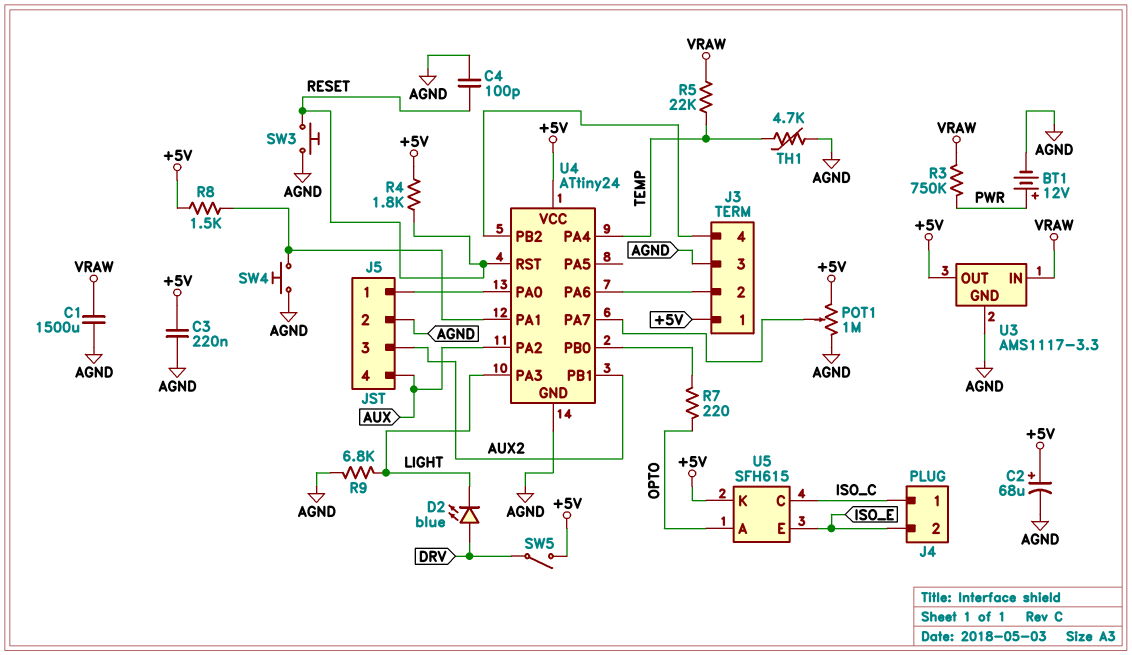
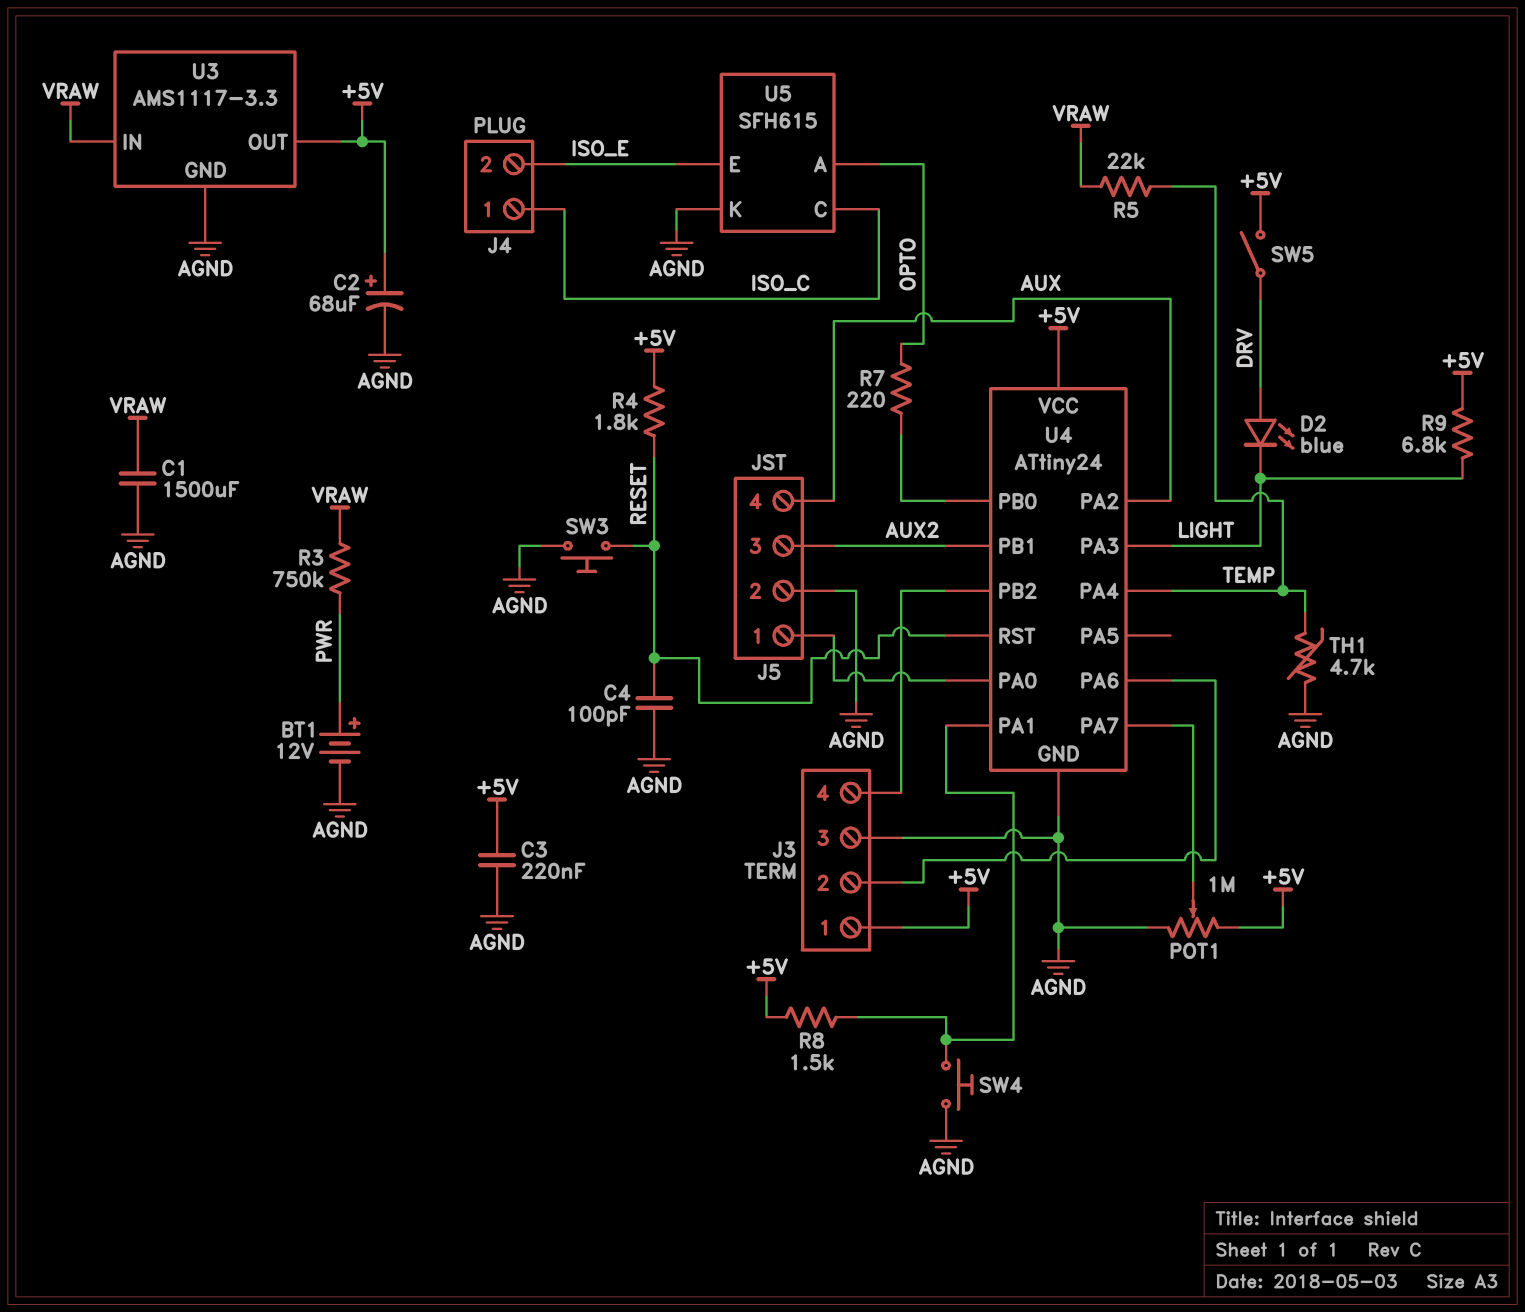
R9: 6.8k (AGND, LIGHT) -> 6.8k (+5V, LIGHT)
U5 pin K: +5V -> AGND

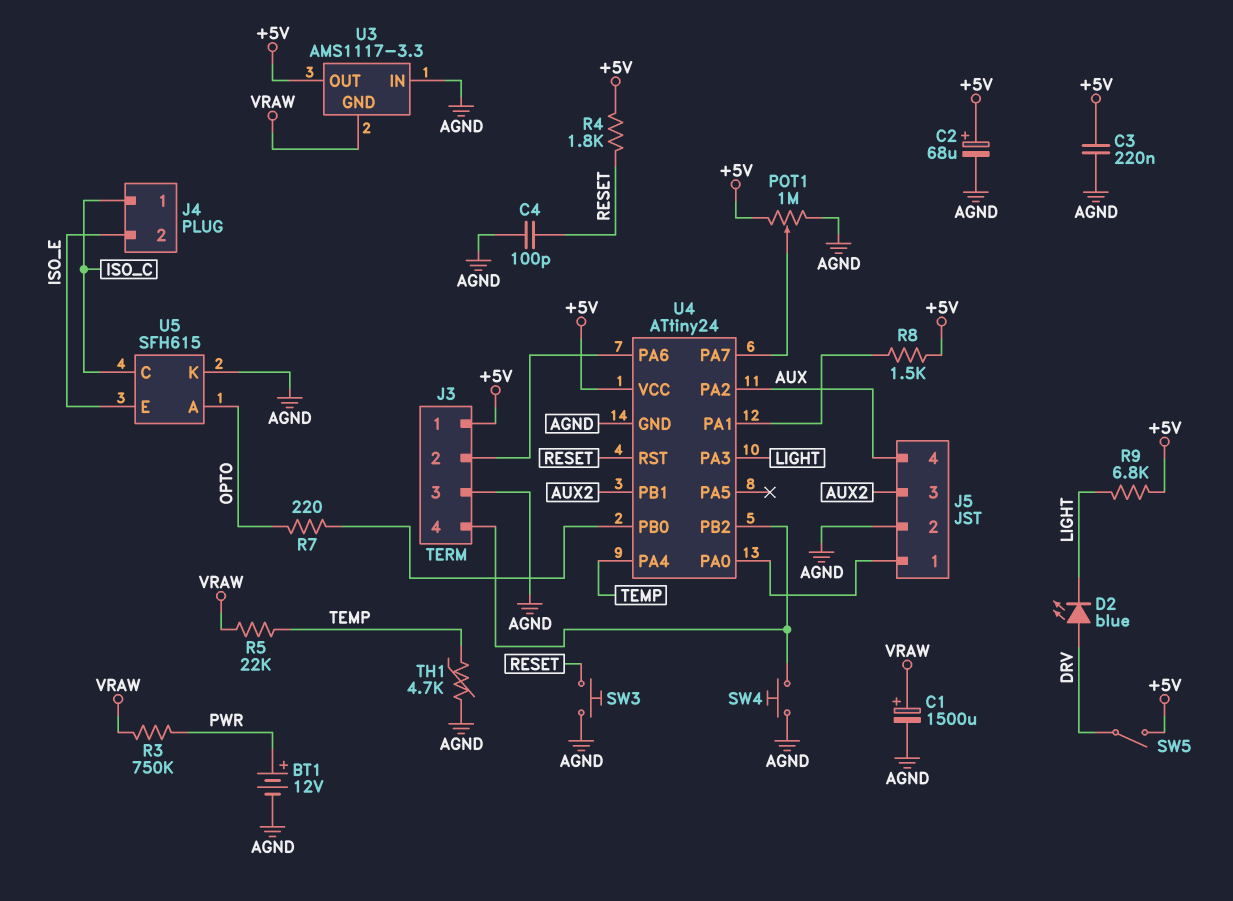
C1: 1500uF (AGND, VRAW) -> 1500uF (plus VRAW, minus AGND)
SW4: button (AGND, U4/PA1) -> button (AGND, J3/4)
U3 pin GND: AGND -> VRAW
U3 pin IN: VRAW -> AGND

